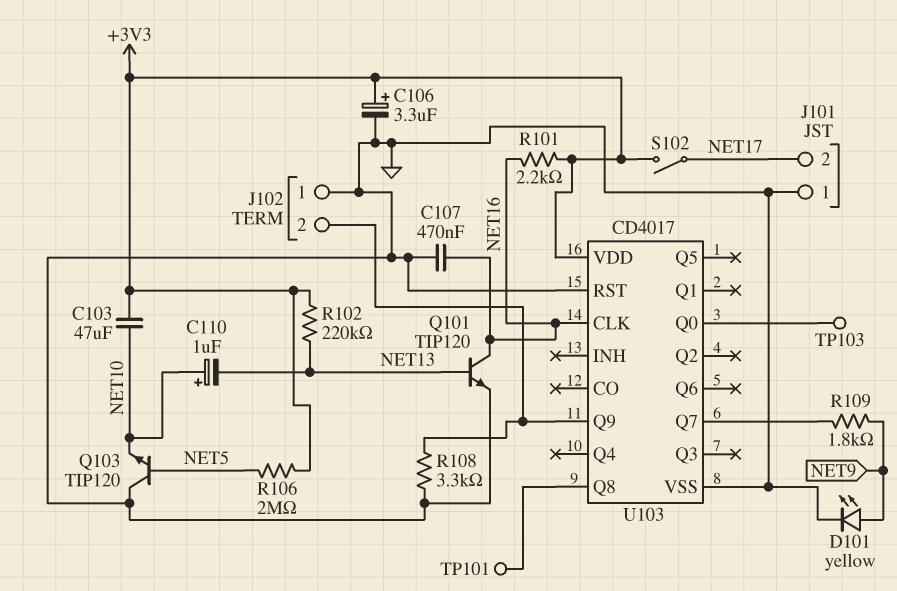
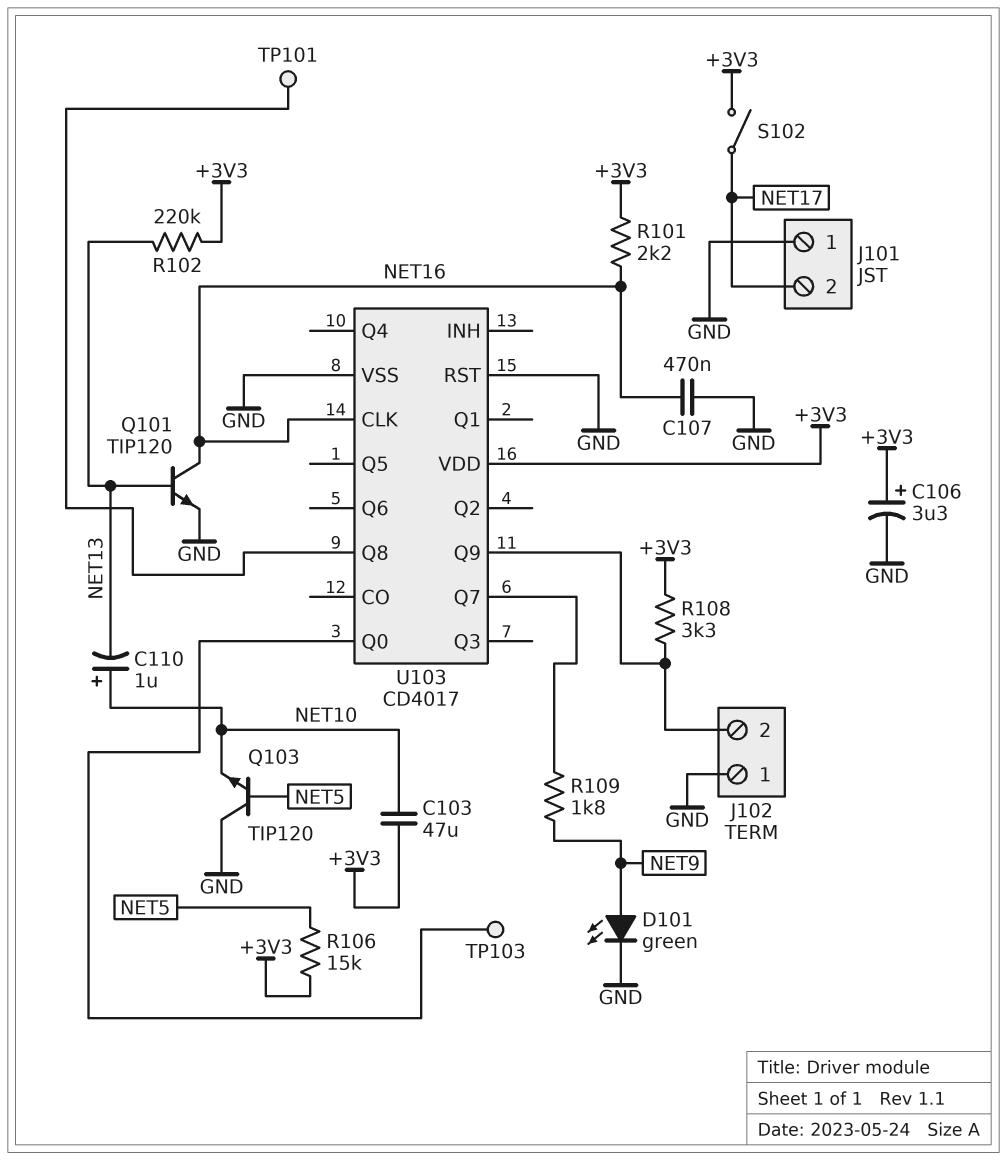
D101: LED yellow (A NET9, K GND) -> LED green (A NET9, K GND)
R106: 2M (+3V3, NET5) -> 15k (+3V3, NET5)
R108: 3.3k (GND, J102/2) -> 3.3k (+3V3, J102/2)

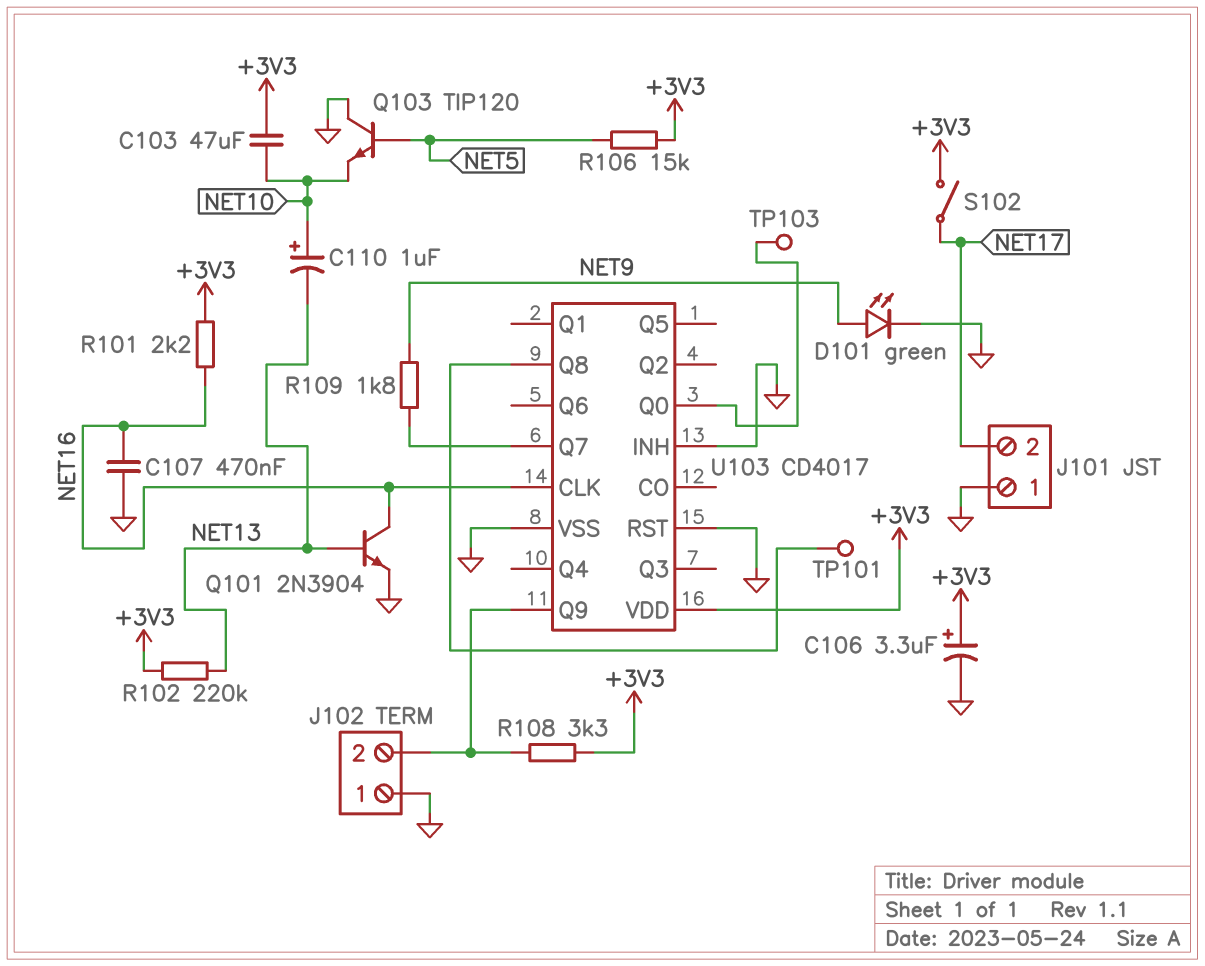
Q101: NPN TIP120 (B NET13, C NET16, E GND) -> NPN 2N3904 (B NET13, C NET16, E GND)
U103 pin INH: none -> GND

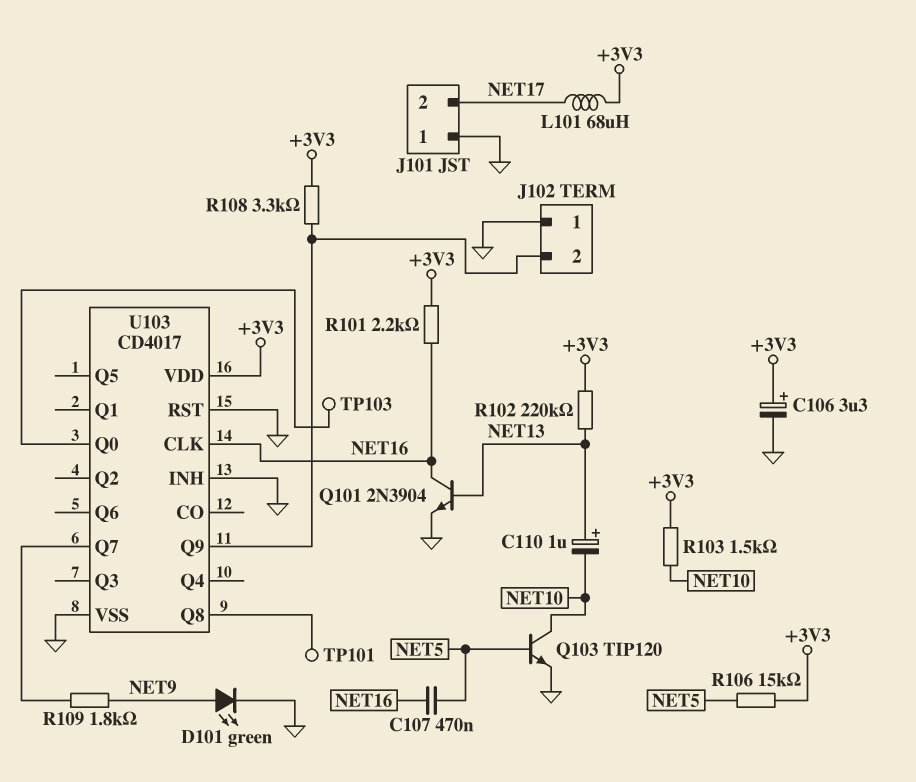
C103: 47uF (+3V3, NET10) -> none
C107: 470nF (GND, NET16) -> 470nF (NET5, NET16)
C110: 1uF (plus NET10, minus NET13) -> 1uF (plus NET13, minus NET10)
L101: none -> 68uH (+3V3, NET17)
Q103: NPN TIP120 (B NET5, C GND, E NET10) -> NPN TIP120 (B NET5, C NET10, E GND)
R103: none -> 1.5k (+3V3, NET10)
S102: switch (+3V3, NET17) -> none

